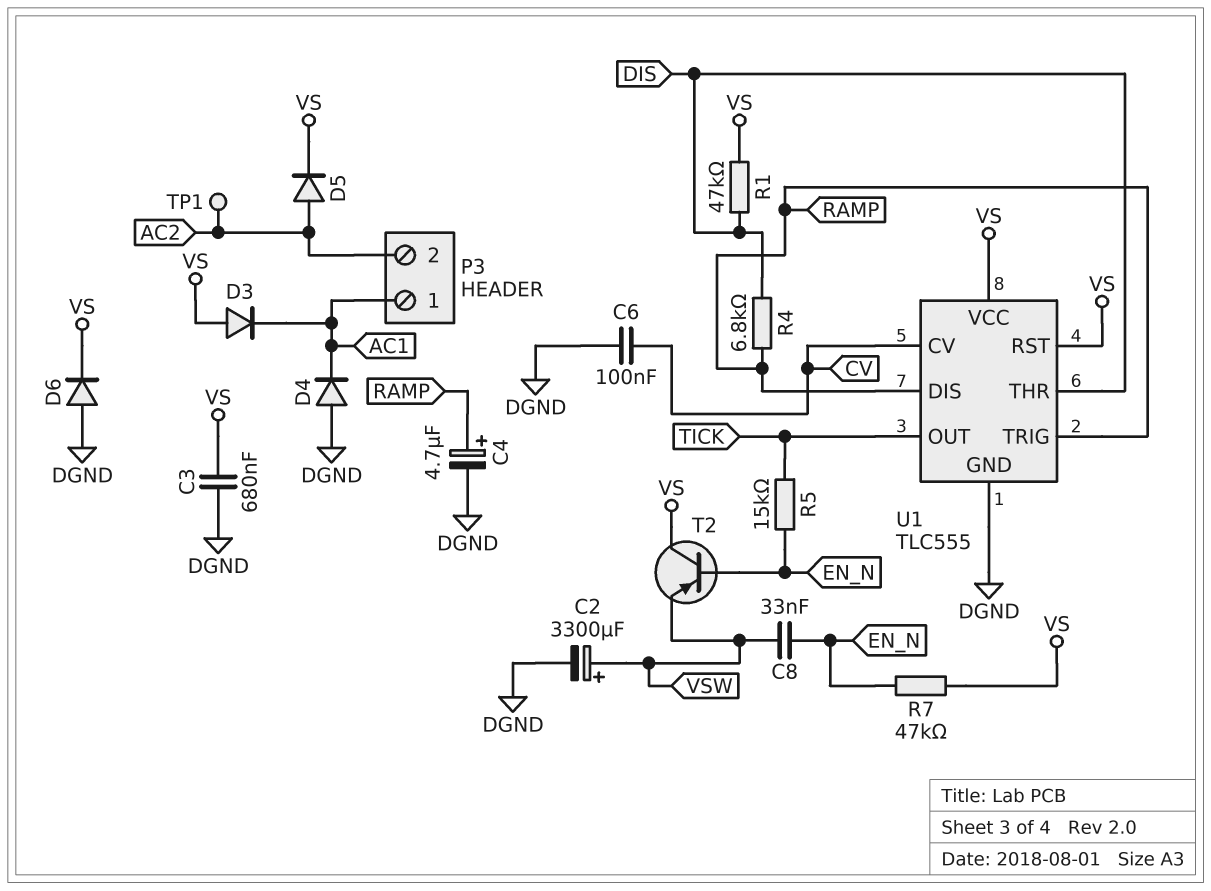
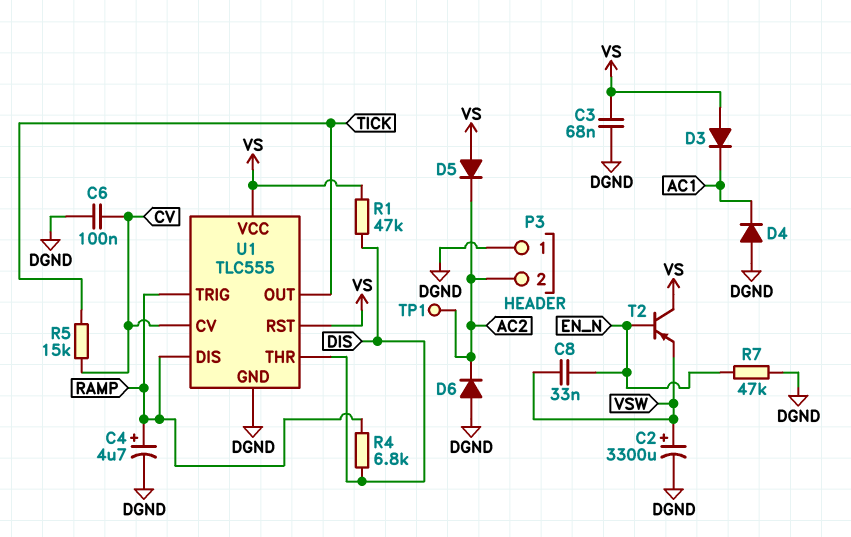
C3: 680nF (DGND, VS) -> 68nF (DGND, VS)
D5: diode (A AC2, K VS) -> diode (A VS, K AC2)
D6: diode (A DGND, K VS) -> diode (A DGND, K AC2)
P3 pin 1: AC1 -> DGND
R5: 15k (EN_N, TICK) -> 15k (CV, TICK)
R7: 47k (EN_N, VS) -> 47k (DGND, EN_N)

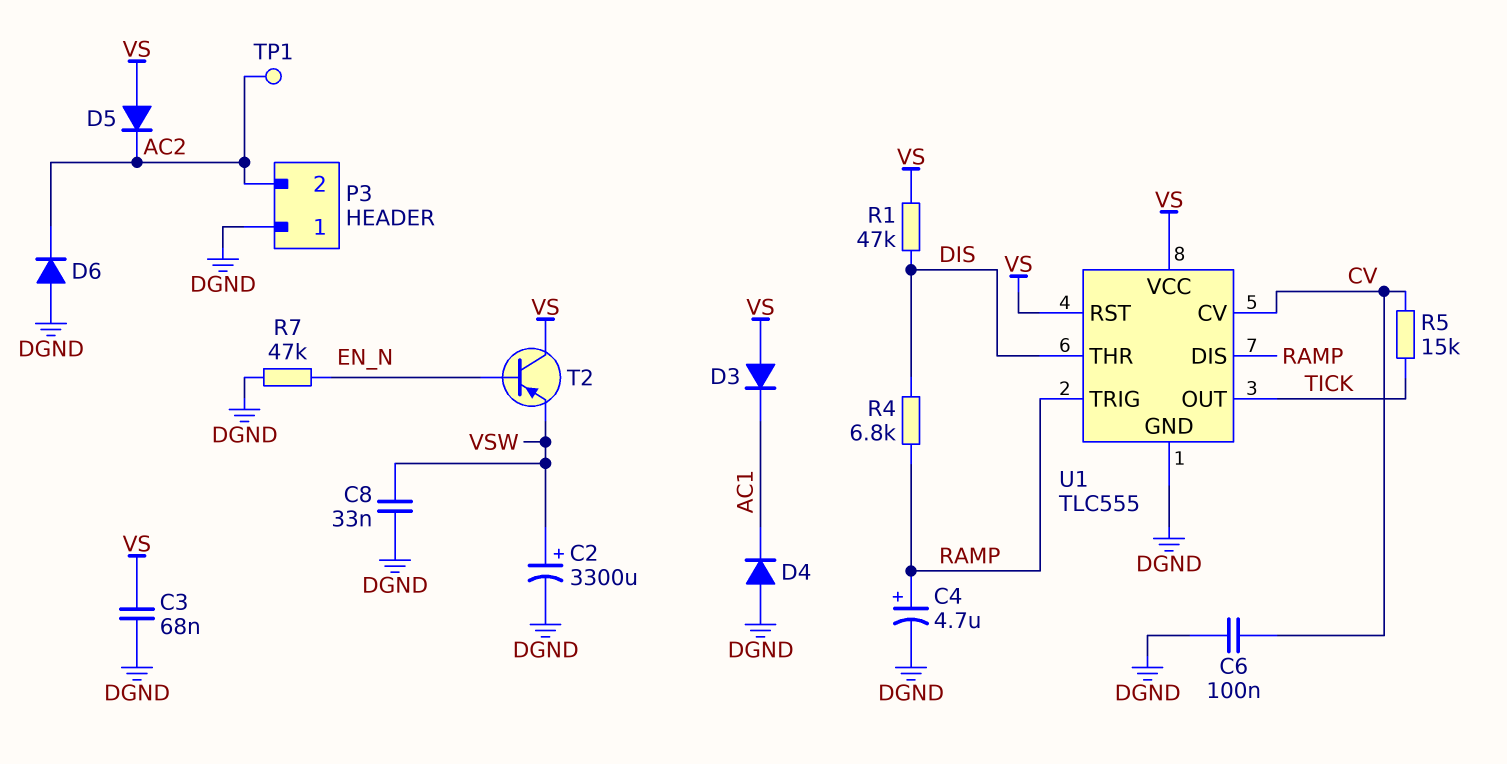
C8: 33nF (EN_N, VSW) -> 33nF (DGND, VSW)

